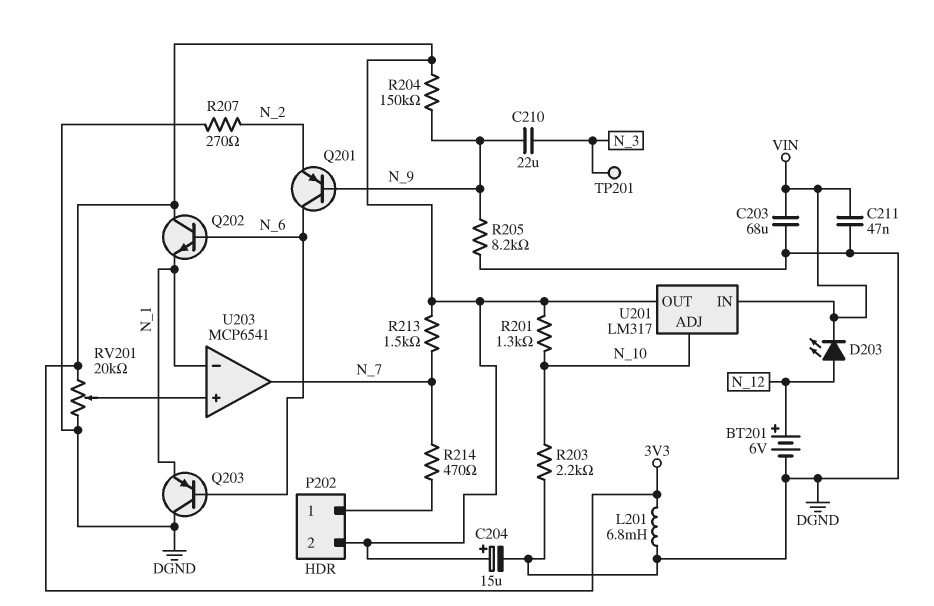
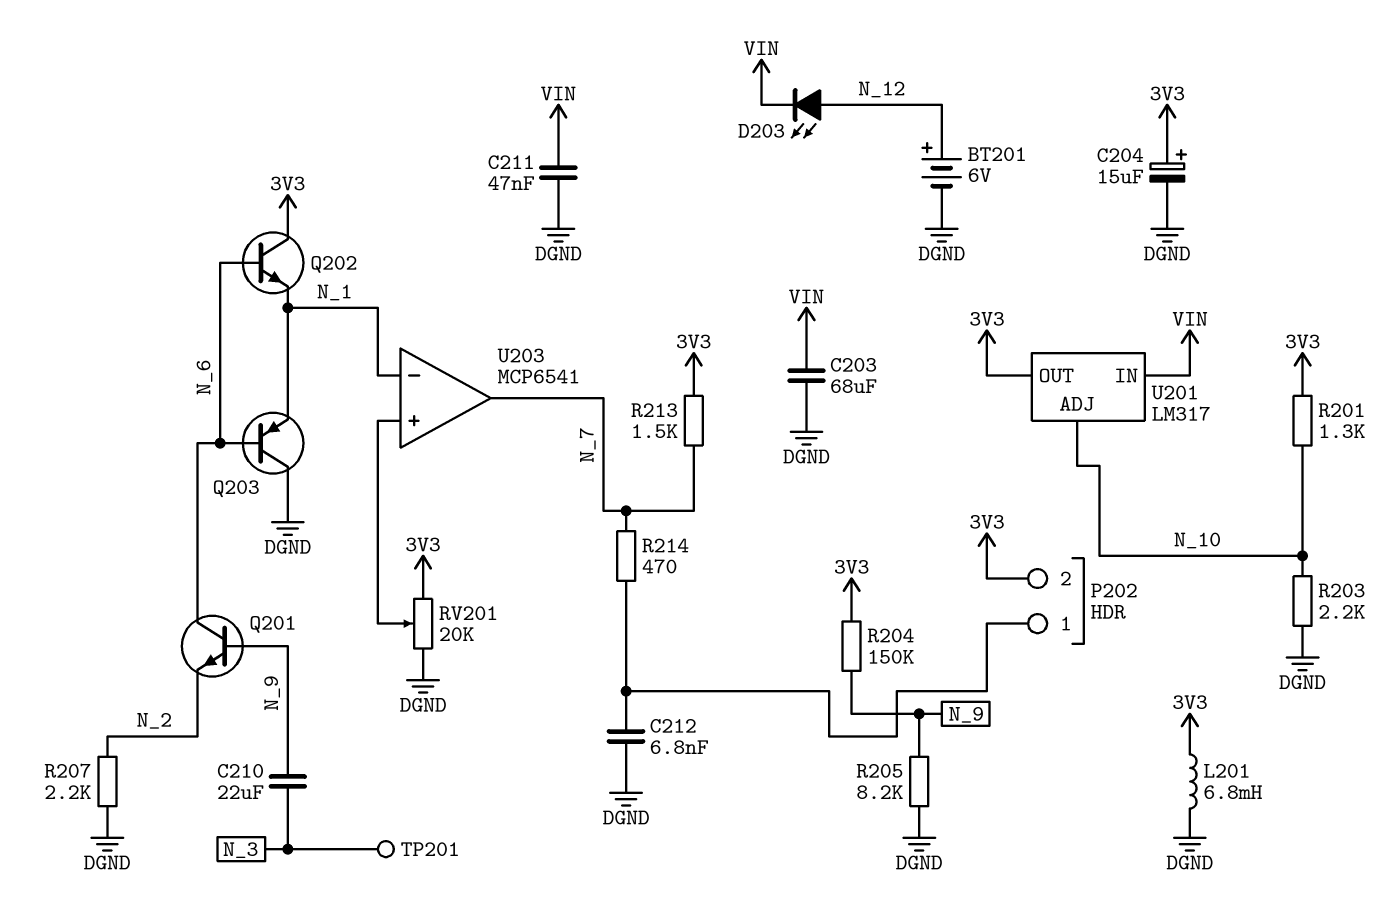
C212: none -> 6.8nF (DGND, P202/1)
Q201: PNP (B N_9, C N_6, E N_2) -> NPN (B N_9, C N_6, E N_2)
R207: 270 (DGND, N_2) -> 2.2k (DGND, N_2)

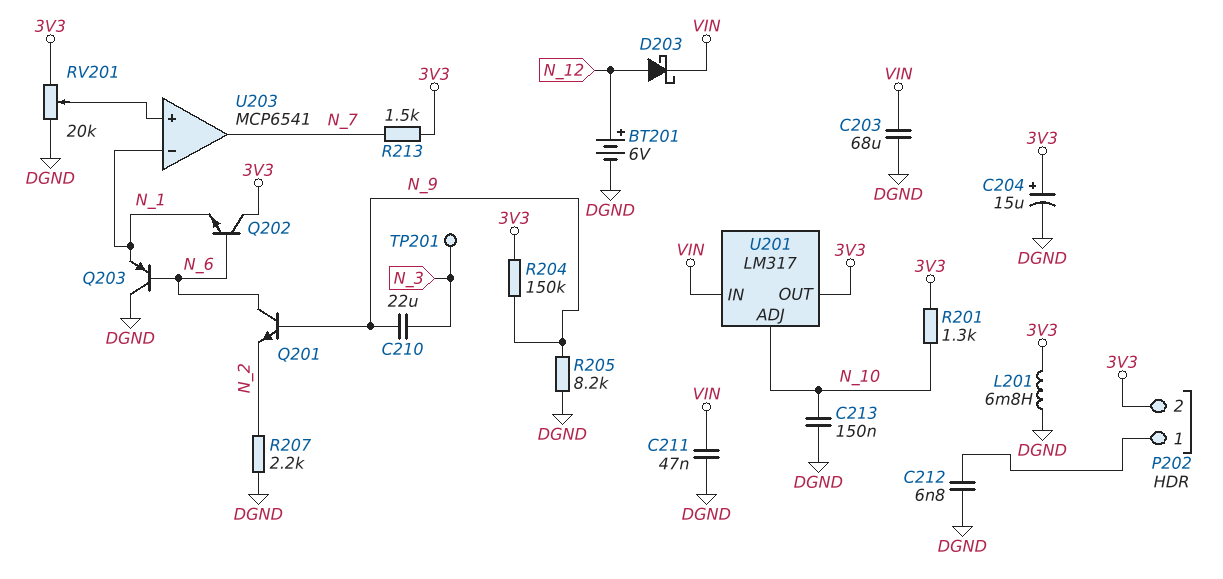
C213: none -> 150nF (DGND, N_10)
D203: LED (A N_12, K VIN) -> schottky (A N_12, K VIN)
R203: 2.2k (DGND, N_10) -> none
R214: 470 (N_7, P202/1) -> none

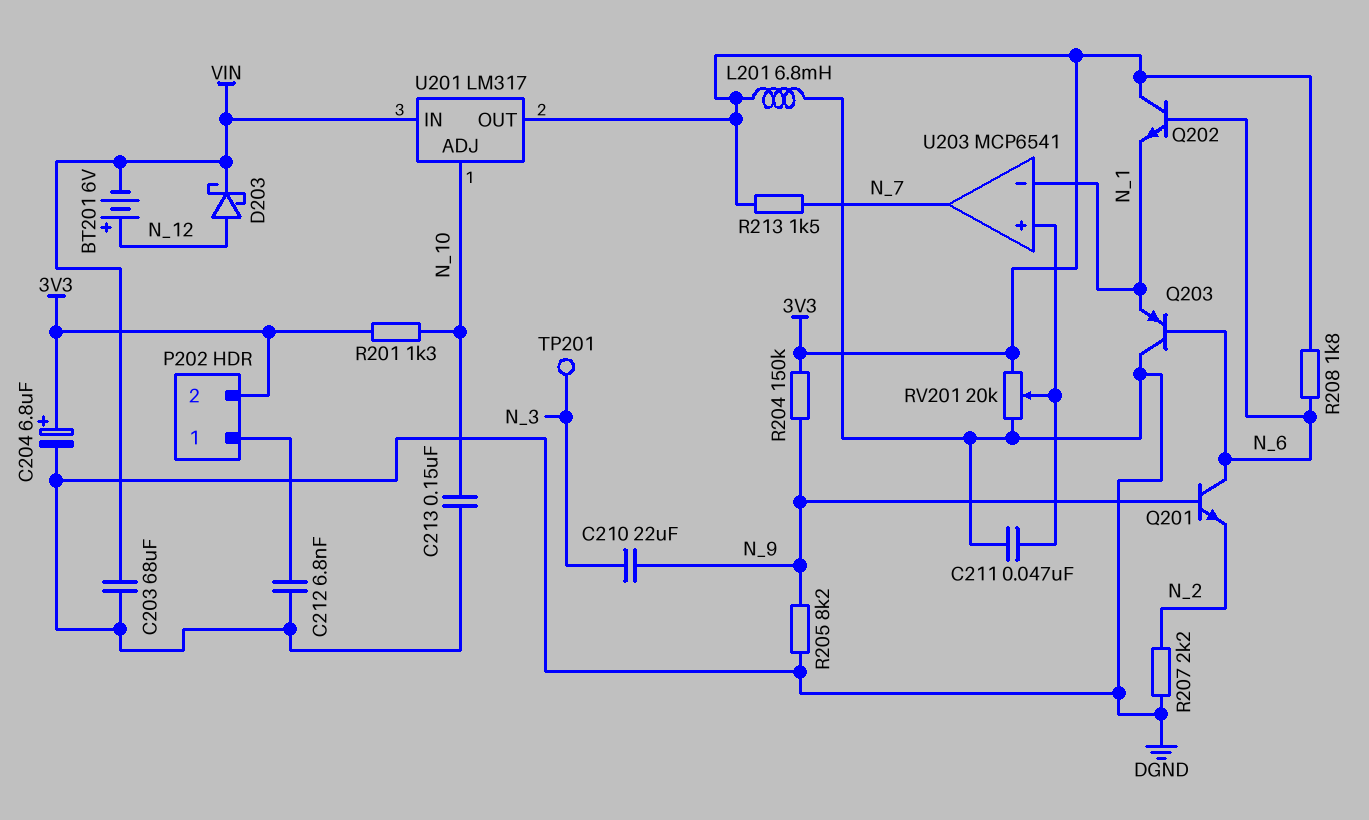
BT201: 6V (plus N_12, minus DGND) -> 6V (plus N_12, minus VIN)
C204: 15uF (plus 3V3, minus DGND) -> 6.8uF (plus 3V3, minus DGND)
C211: 47nF (DGND, VIN) -> 47nF (DGND, U203/in+)
R208: none -> 1.8k (3V3, N_6)

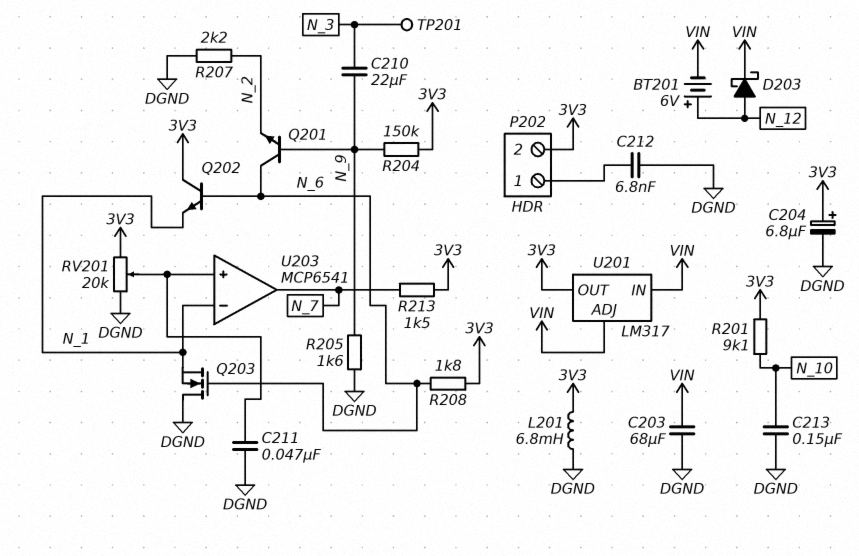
Q203: PNP (B N_6, C DGND, E N_1) -> NMOS (G N_6, D DGND, S N_1)
R201: 1.3k (3V3, N_10) -> 9.1k (3V3, N_10)
R205: 8.2k (DGND, N_9) -> 1.6k (DGND, N_9)
U201 pin ADJ: N_10 -> VIN

